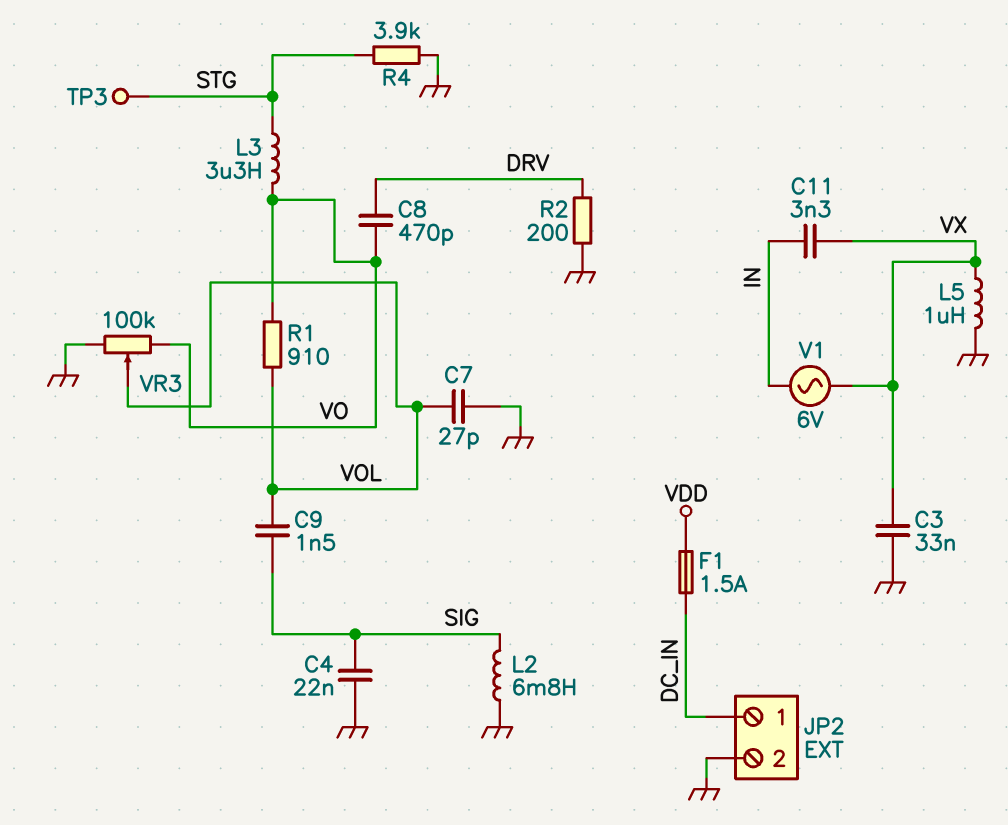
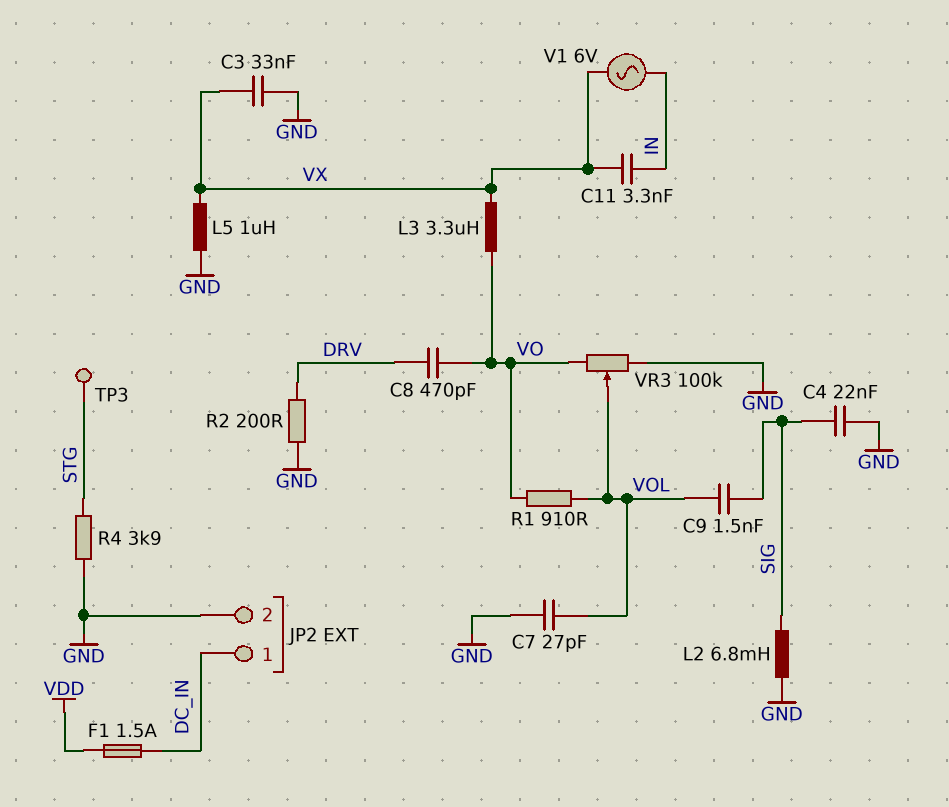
L3: 3.3uH (STG, VO) -> 3.3uH (VO, VX)

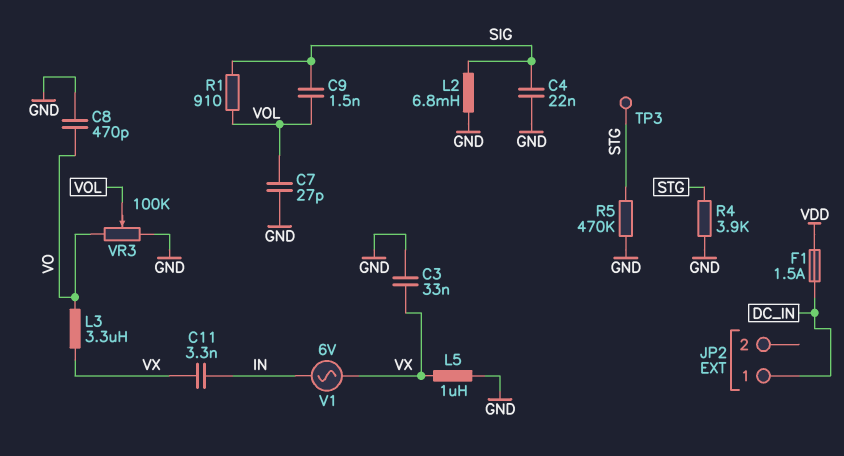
C8: 470pF (DRV, VO) -> 470pF (GND, VO)
JP2 pin 2: GND -> none
R1: 910 (VO, VOL) -> 910 (SIG, VOL)
R2: 200 (DRV, GND) -> none
R5: none -> 470k (GND, STG)

